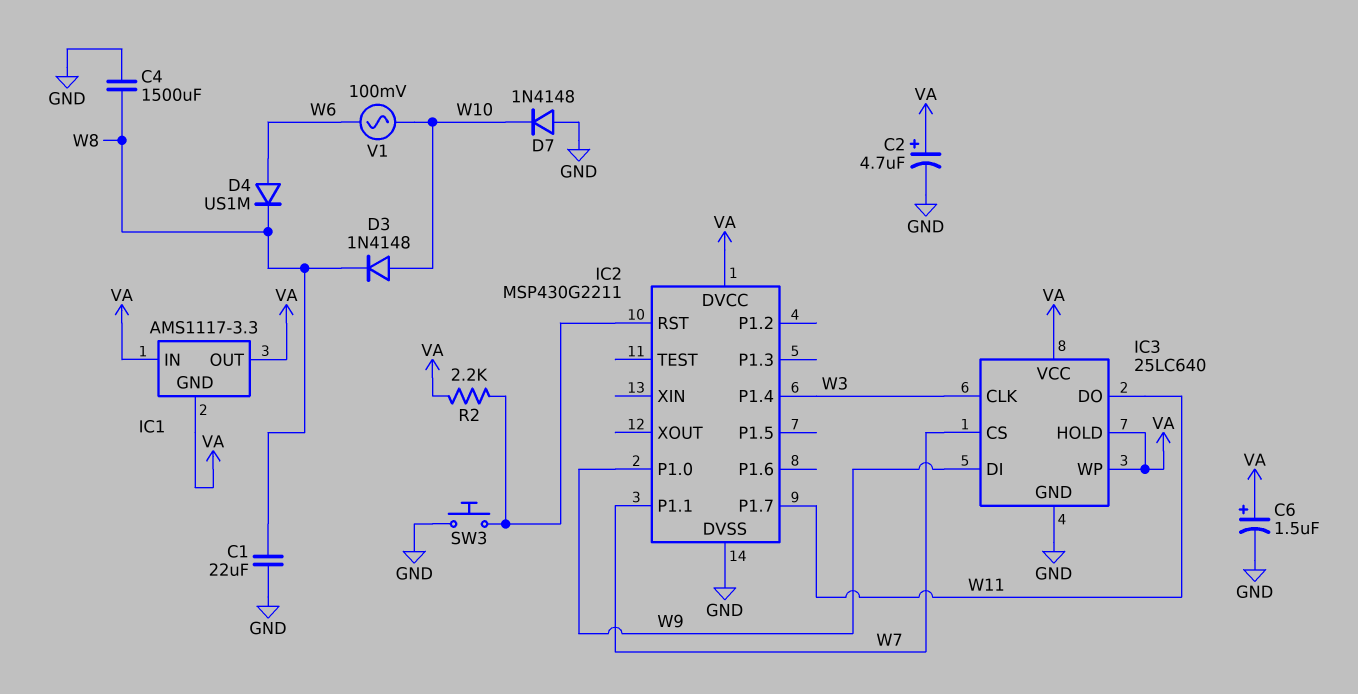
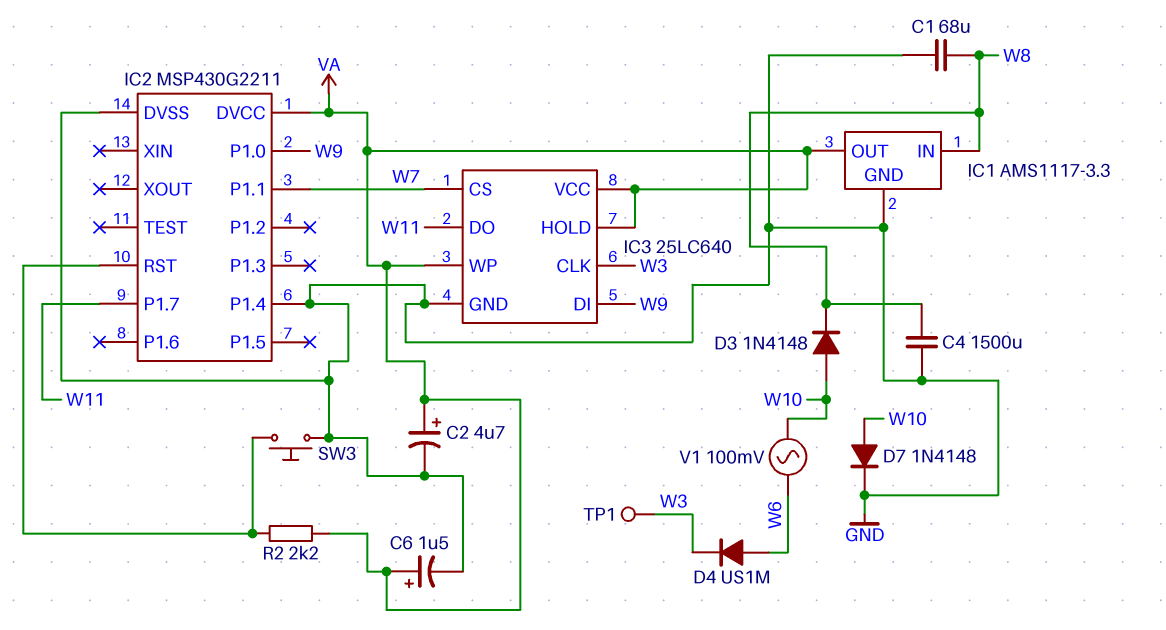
C1: 22uF (GND, W8) -> 68uF (GND, W8)
D4: diode US1M (A W6, K W8) -> diode US1M (A W6, K W3)
D7: diode 1N4148 (A GND, K W10) -> diode 1N4148 (A W10, K GND)
IC1 pin GND: VA -> GND
IC1 pin IN: VA -> W8
IC2 pin P1.4: W3 -> GND
TP1: none -> test point (W3)

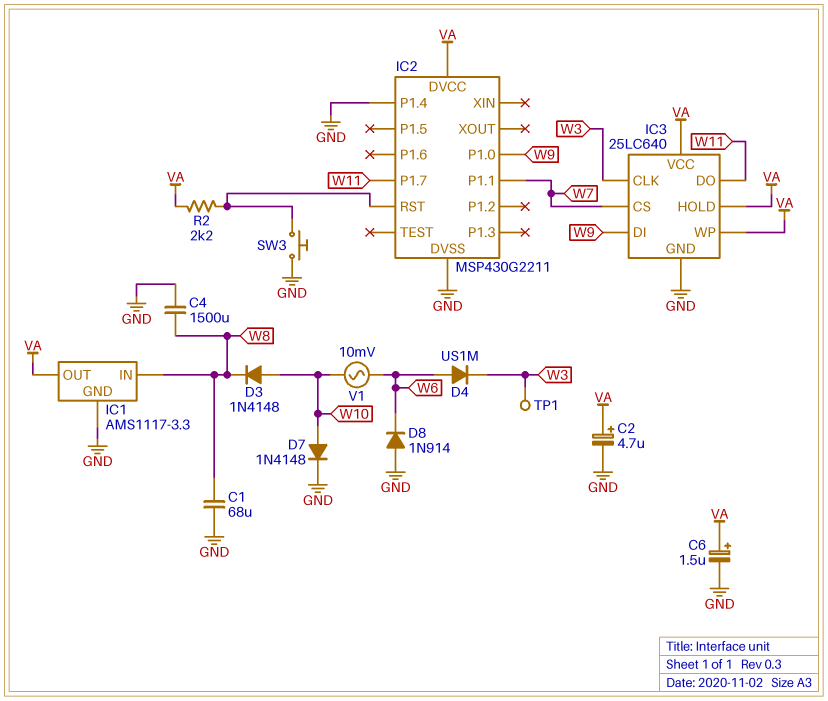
D8: none -> diode 1N914 (A GND, K W6)
V1: AC 100mV (W6, W10) -> AC 10mV (W6, W10)

